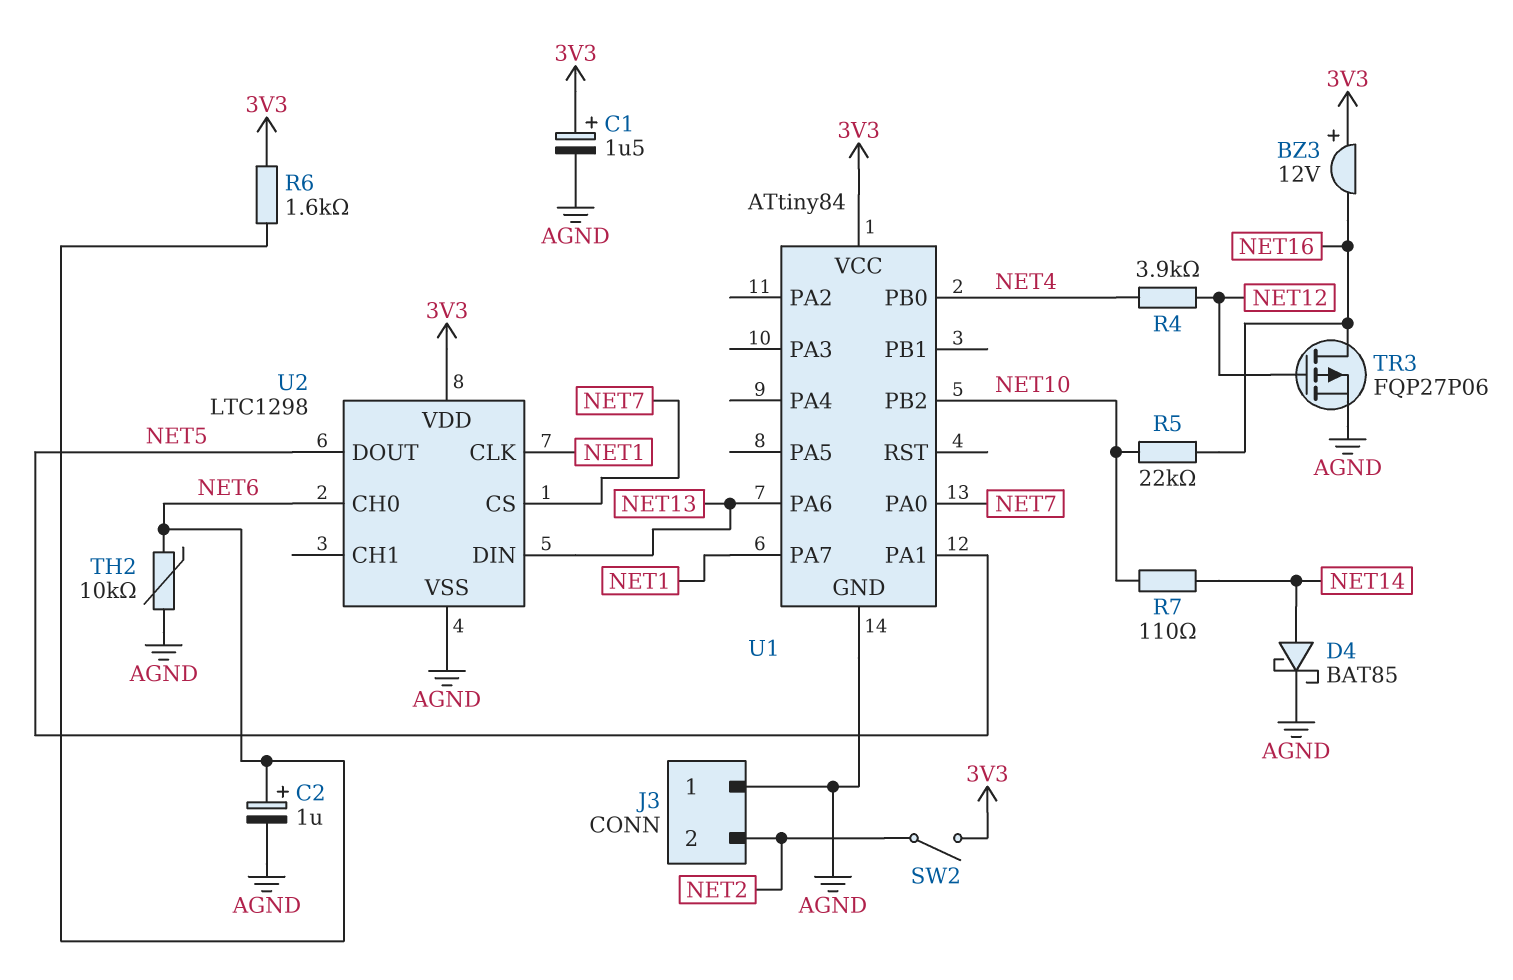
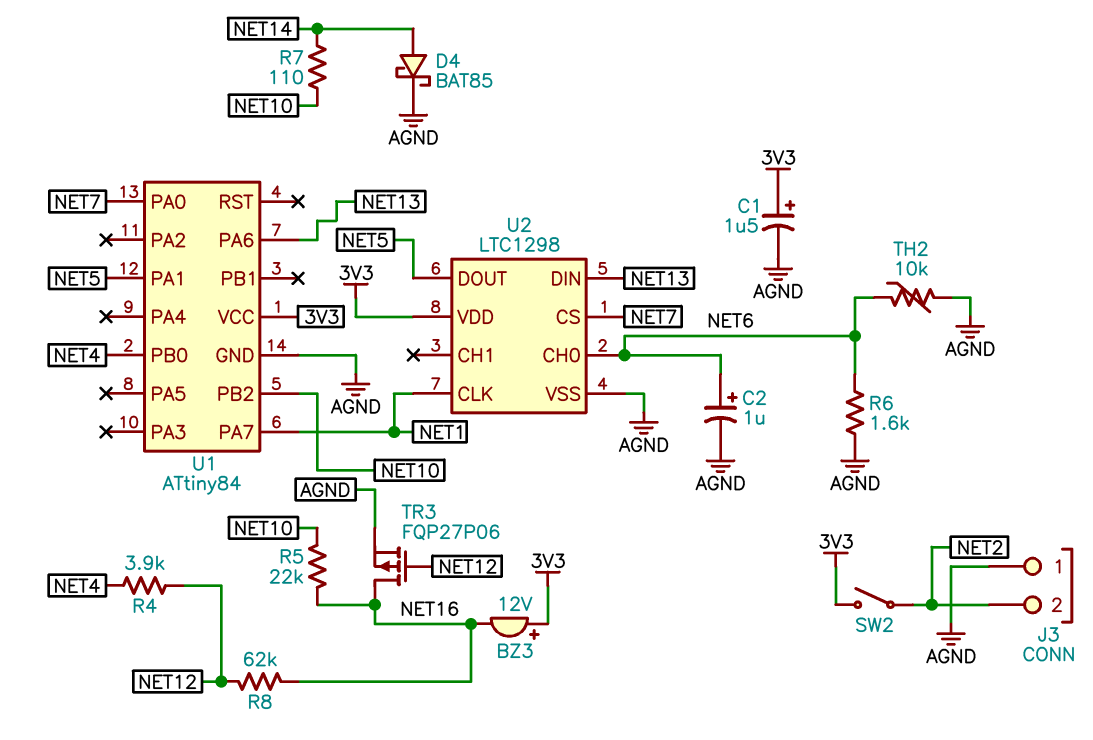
R6: 1.6k (3V3, NET6) -> 1.6k (AGND, NET6)
R8: none -> 62k (NET12, NET16)

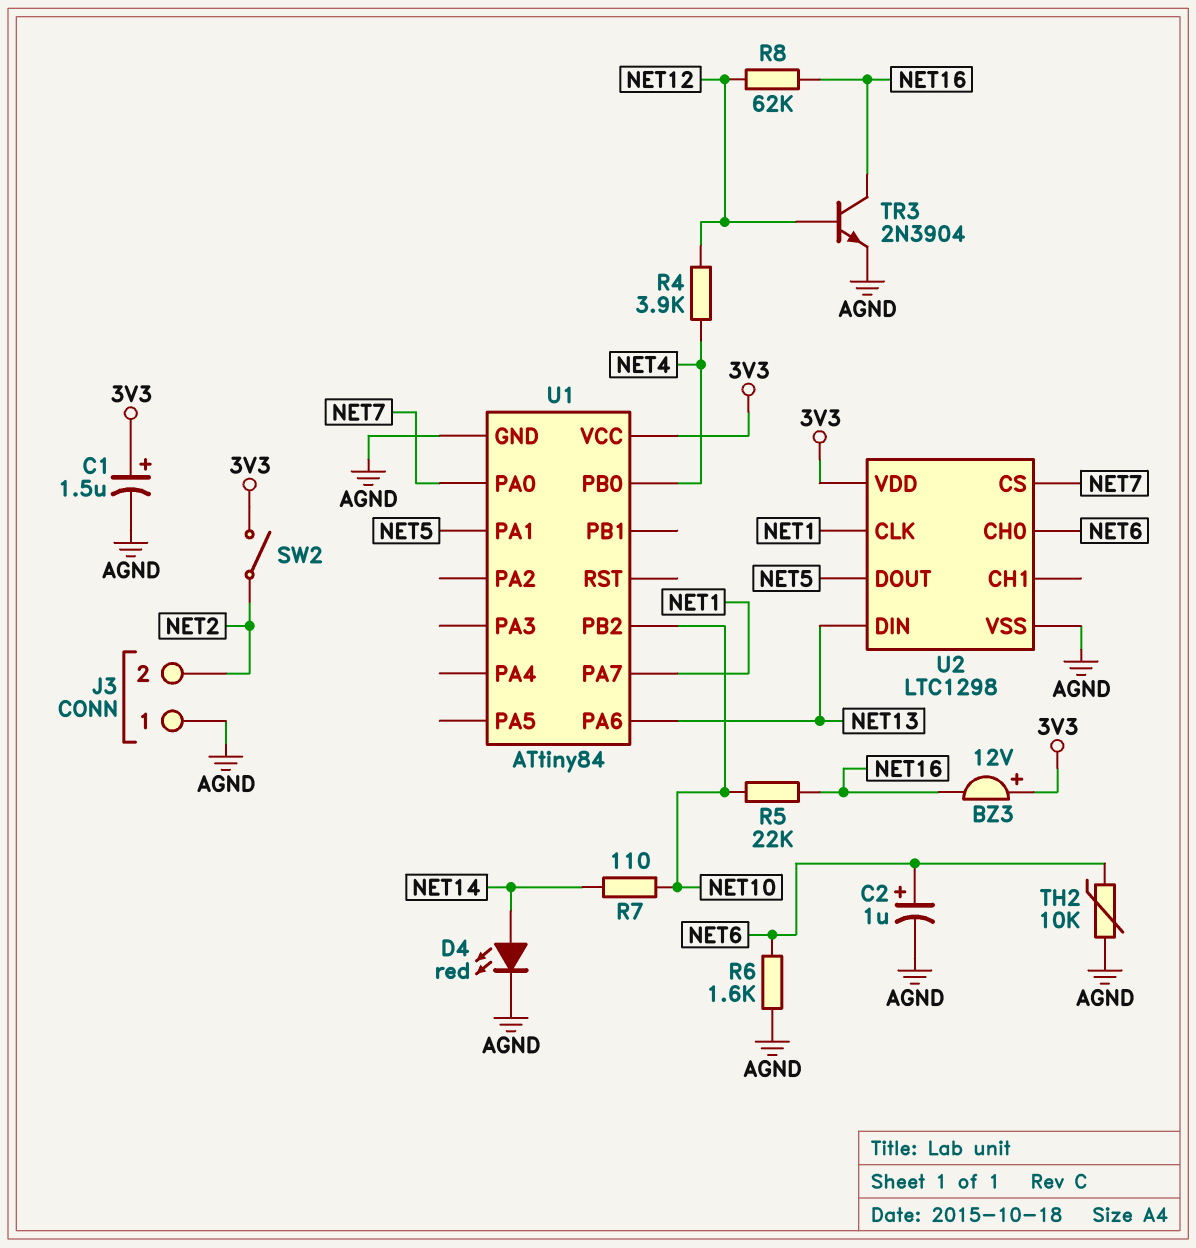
D4: schottky BAT85 (A NET14, K AGND) -> LED red (A NET14, K AGND)
TR3: PMOS FQP27P06 (G NET12, D NET16, S AGND) -> NPN 2N3904 (B NET12, C NET16, E AGND)

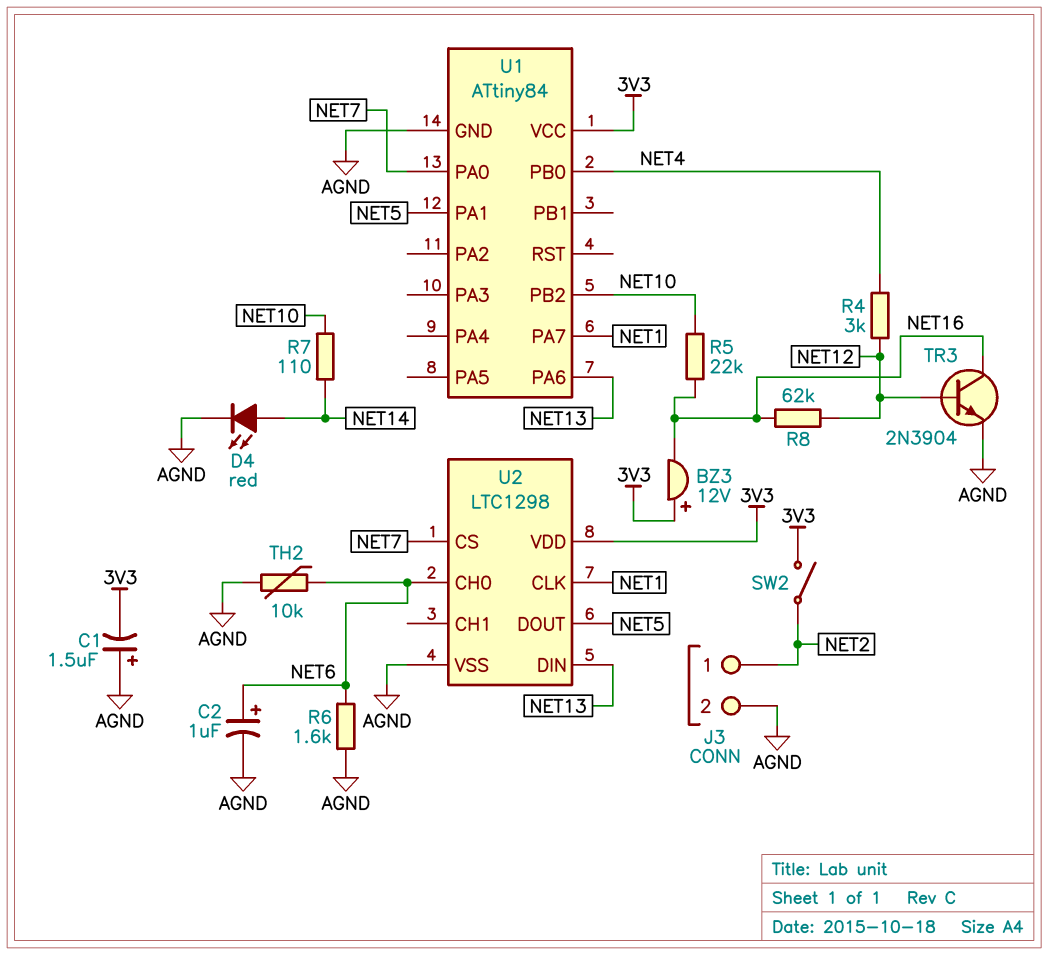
C1: 1.5uF (plus 3V3, minus AGND) -> 1.5uF (plus AGND, minus 3V3)
J3 pin 1: AGND -> NET2
J3 pin 2: NET2 -> AGND
R4: 3.9k (NET4, NET12) -> 3k (NET4, NET12)

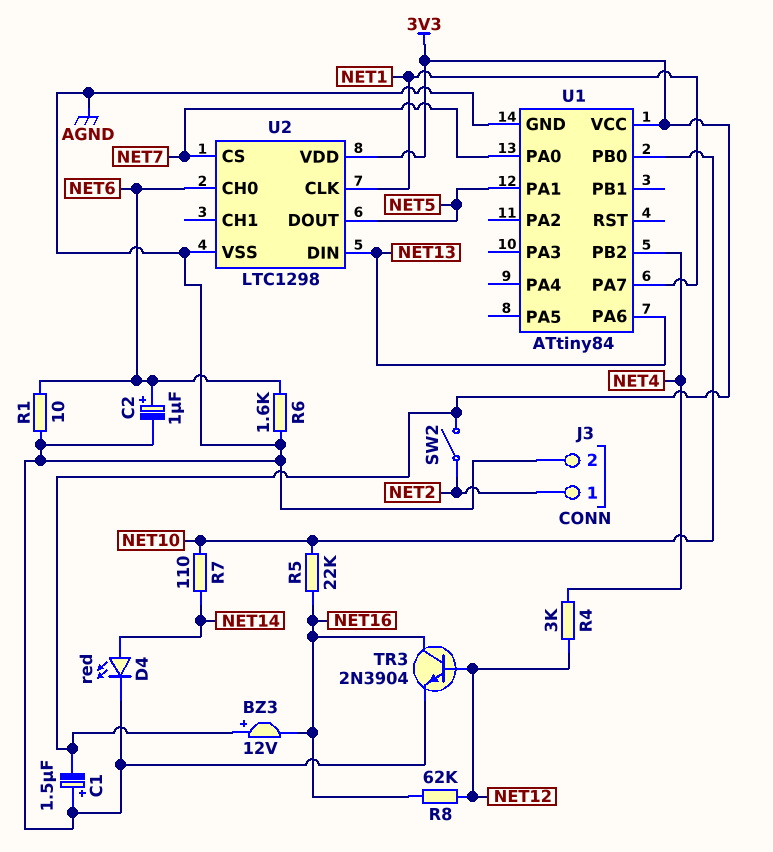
R1: none -> 10 (AGND, NET6)
TH2: 10k (AGND, NET6) -> none
U1 pin PB0: NET4 -> NET10
U1 pin PB2: NET10 -> NET4

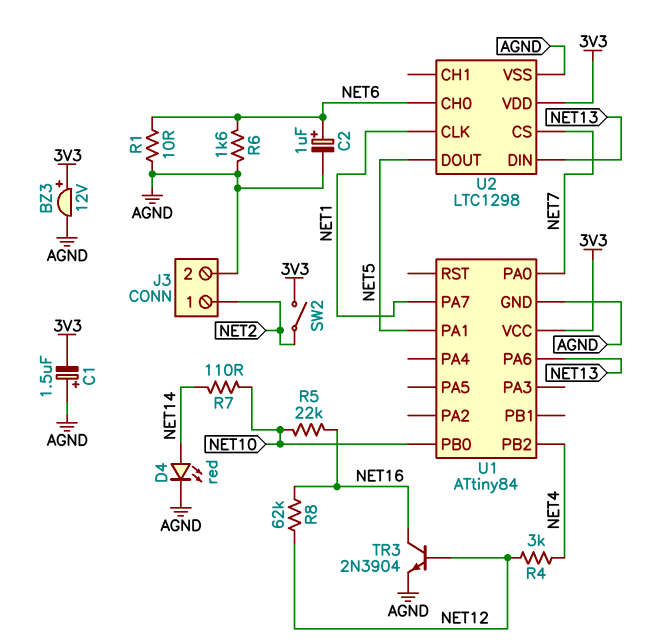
BZ3: buzzer 12V (plus 3V3, minus NET16) -> buzzer 12V (plus 3V3, minus AGND)

